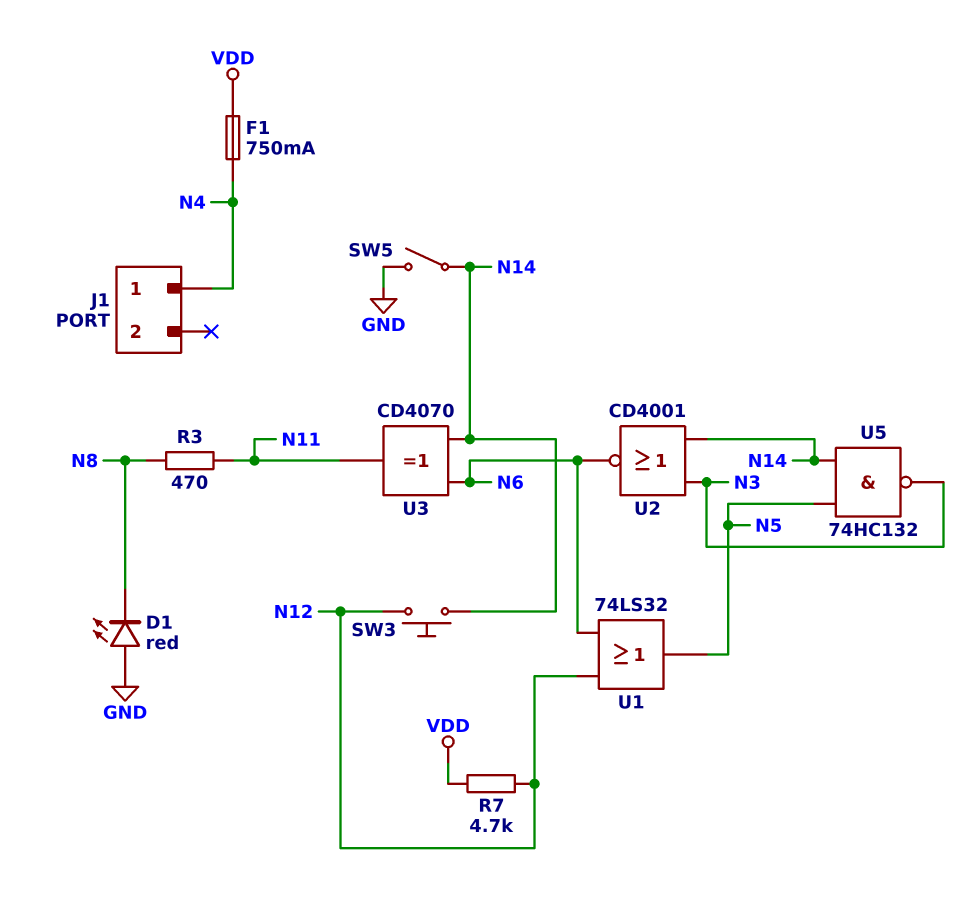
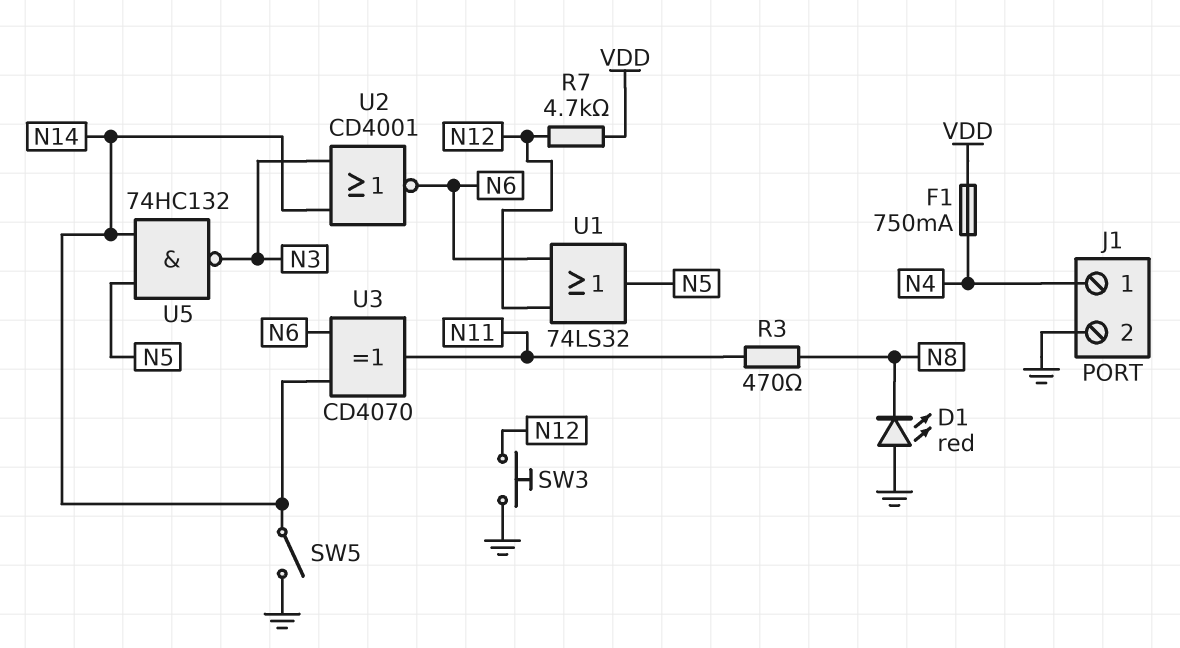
J1 pin 2: none -> GND
SW3: button (N12, N14) -> button (GND, N12)

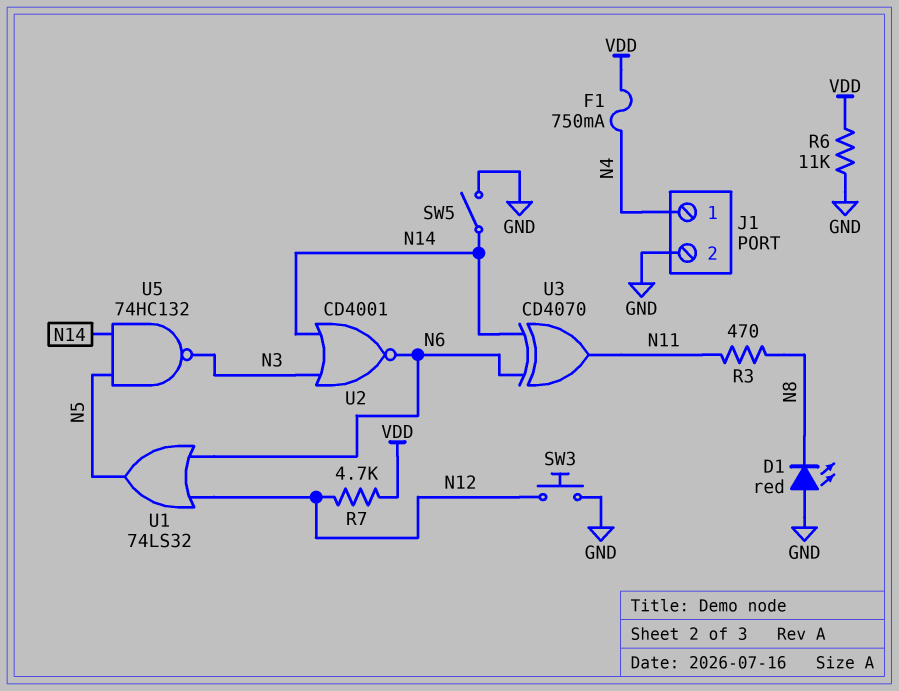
R6: none -> 11k (GND, VDD)

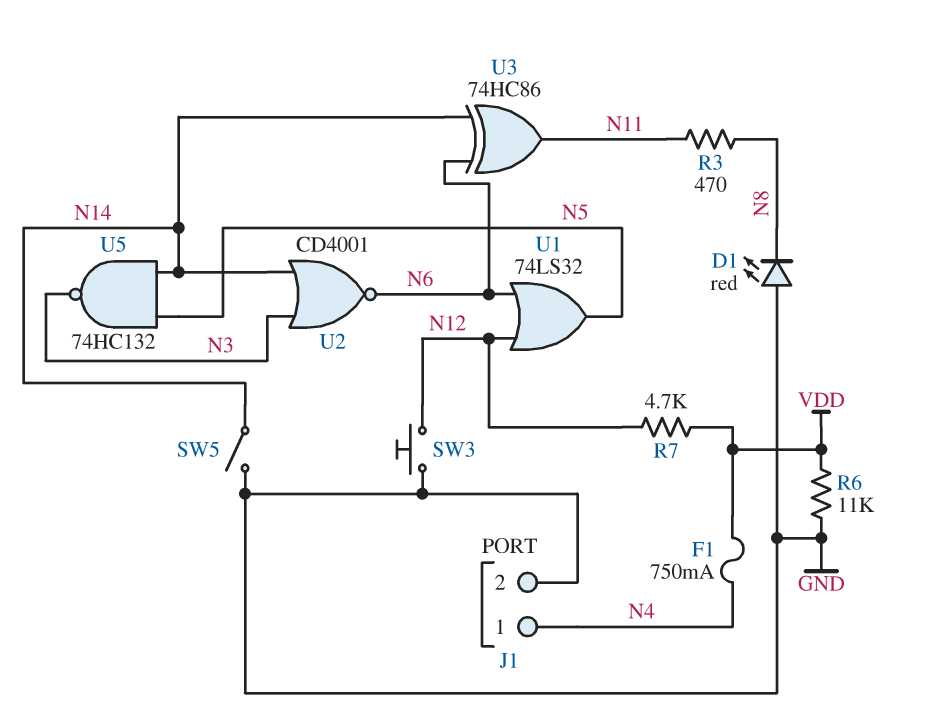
U3: XOR CD4070 (in N6, in N14, out N11) -> XOR 74HC86 (in N6, in N14, out N11)

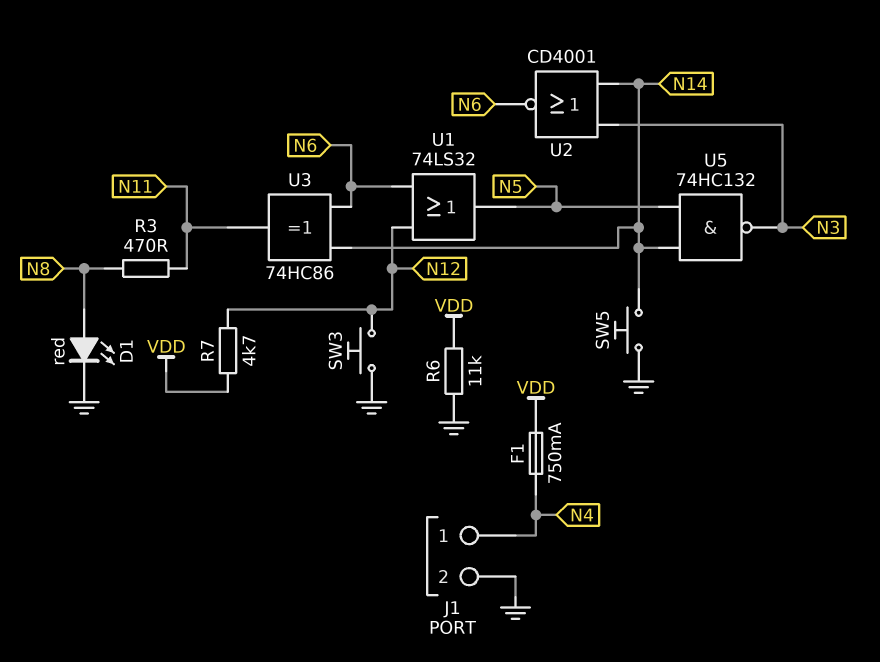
D1: LED red (A GND, K N8) -> LED red (A N8, K GND)
SW5: switch (GND, N14) -> button (GND, N14)

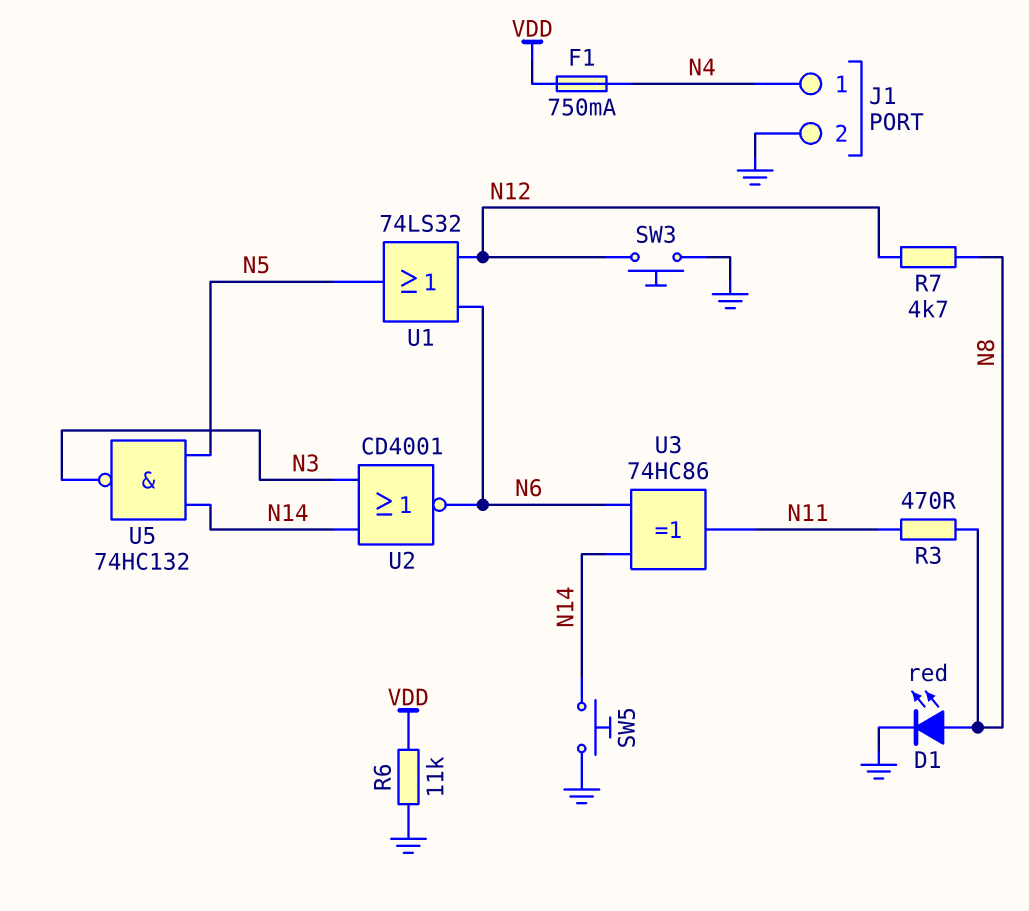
R7: 4.7k (N12, VDD) -> 4.7k (N8, N12)

